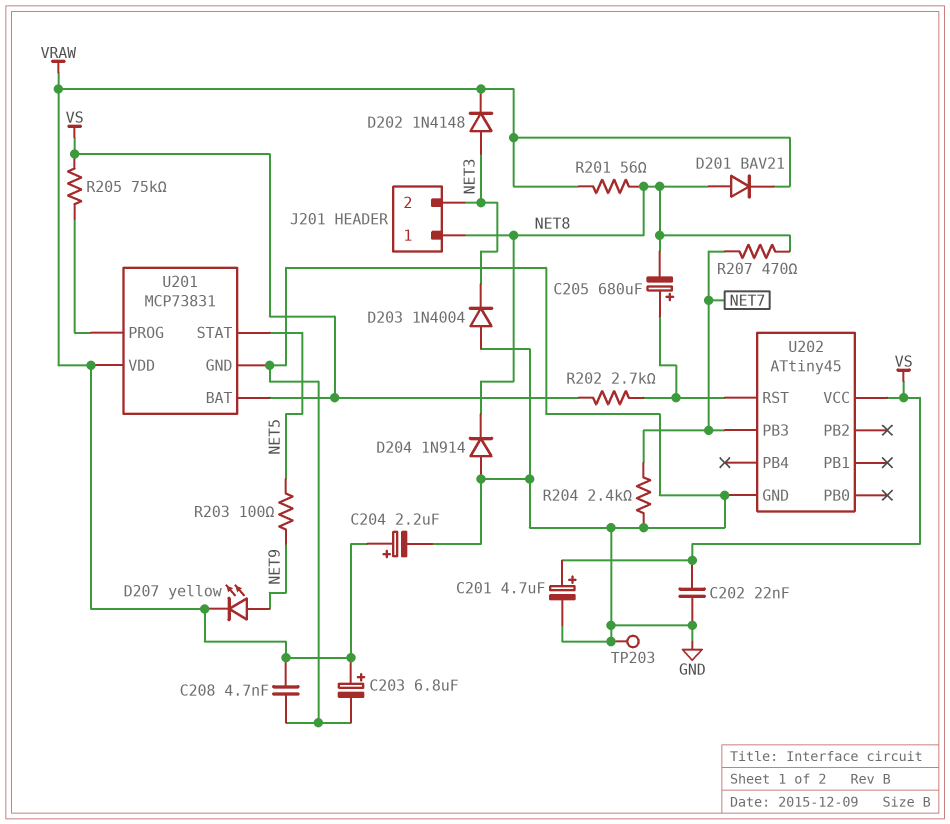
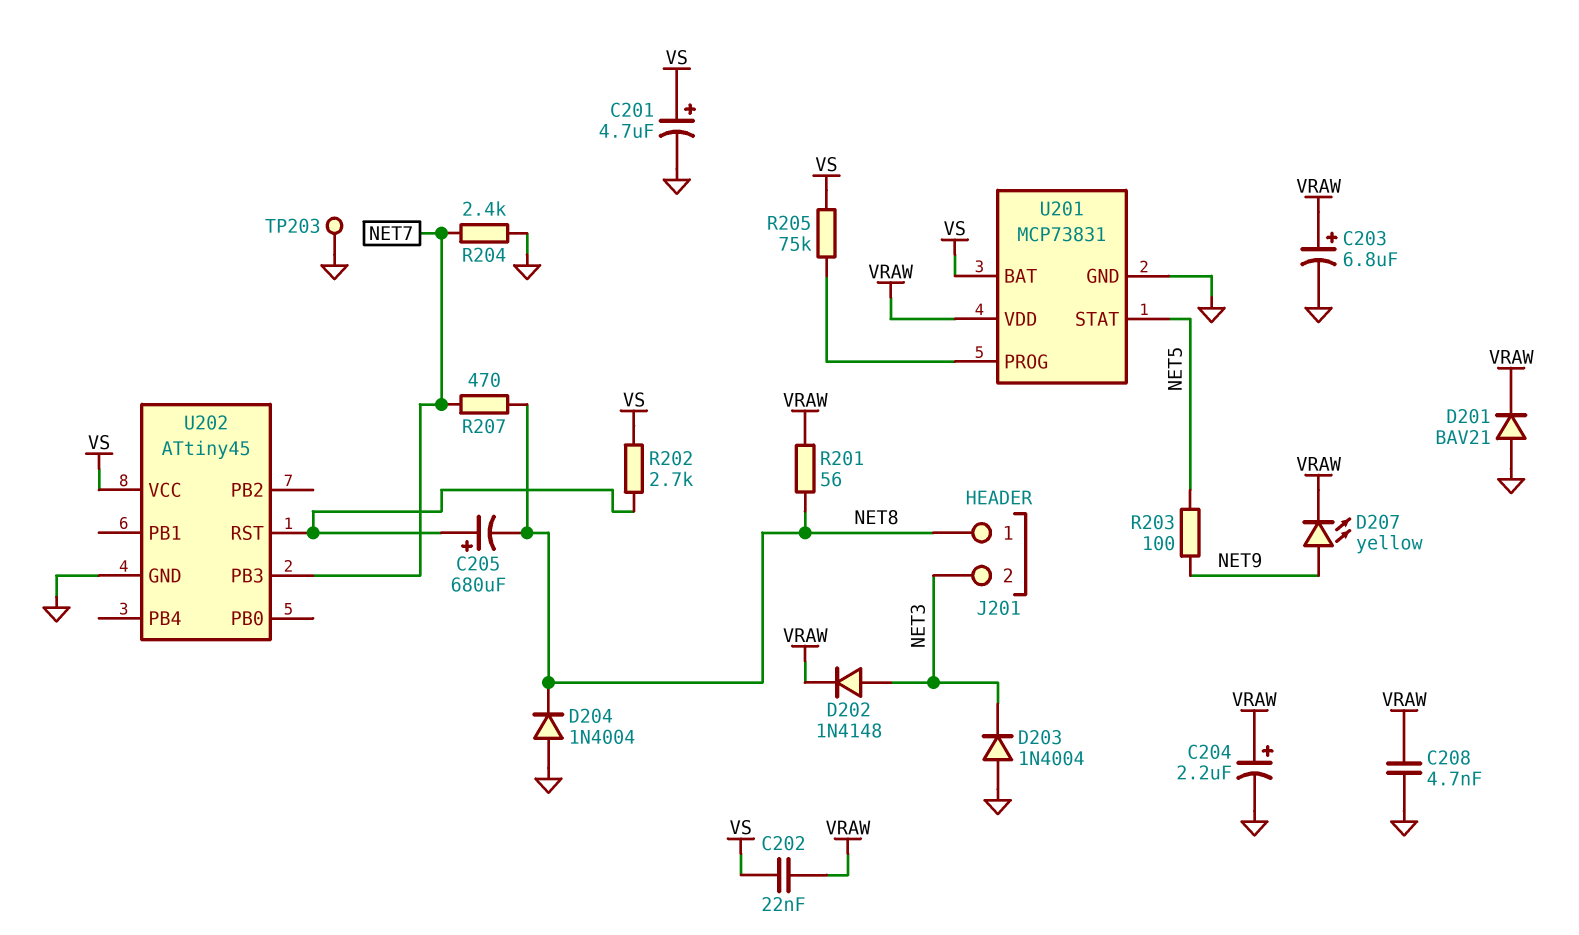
C202: 22nF (GND, VS) -> 22nF (VRAW, VS)
D201: diode BAV21 (A NET8, K VRAW) -> diode BAV21 (A GND, K VRAW)
D204: diode 1N914 (A GND, K NET8) -> diode 1N4004 (A GND, K NET8)

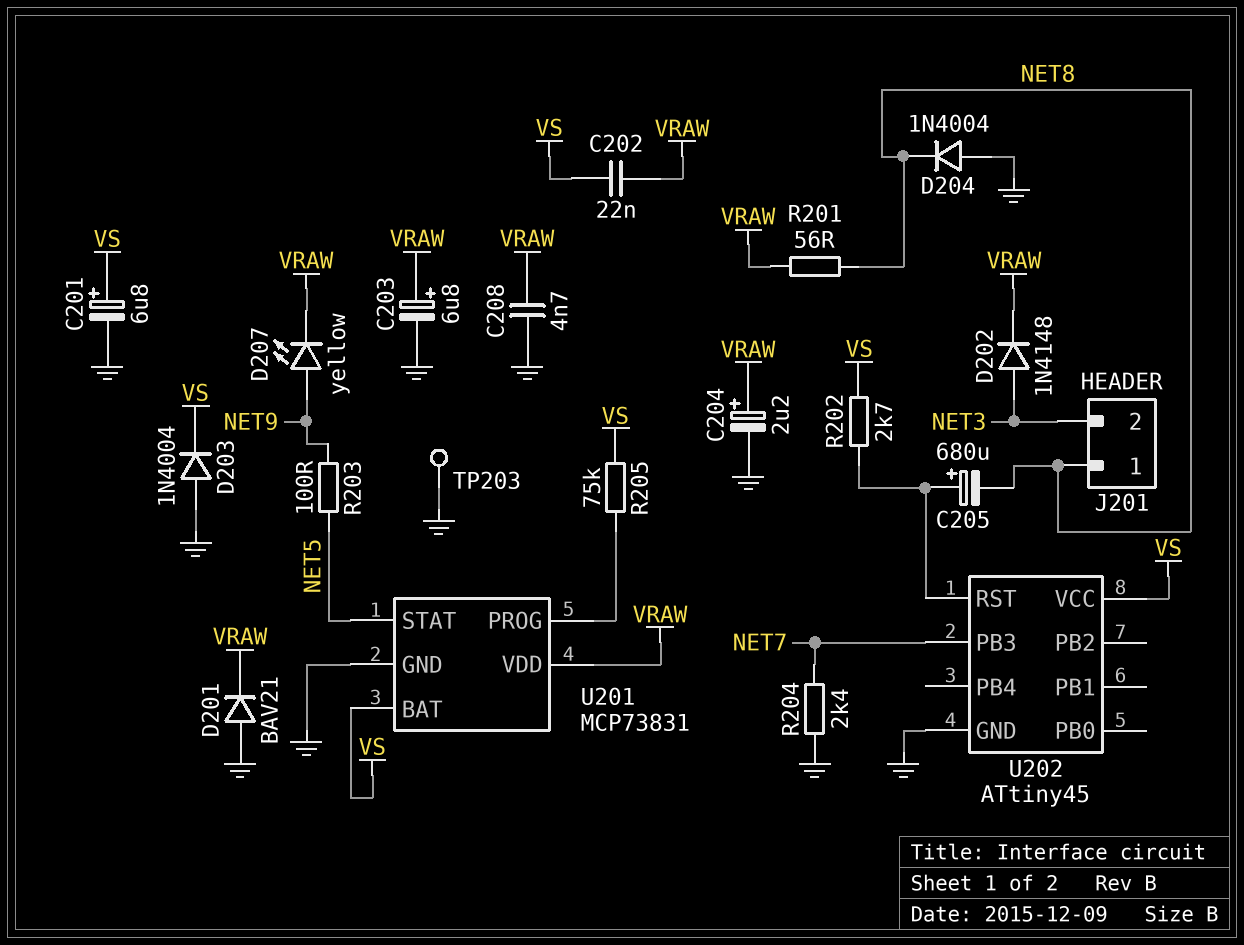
C201: 4.7uF (plus VS, minus GND) -> 6.8uF (plus VS, minus GND)
D203: diode 1N4004 (A GND, K NET3) -> diode 1N4004 (A GND, K VS)
R207: 470 (NET7, NET8) -> none

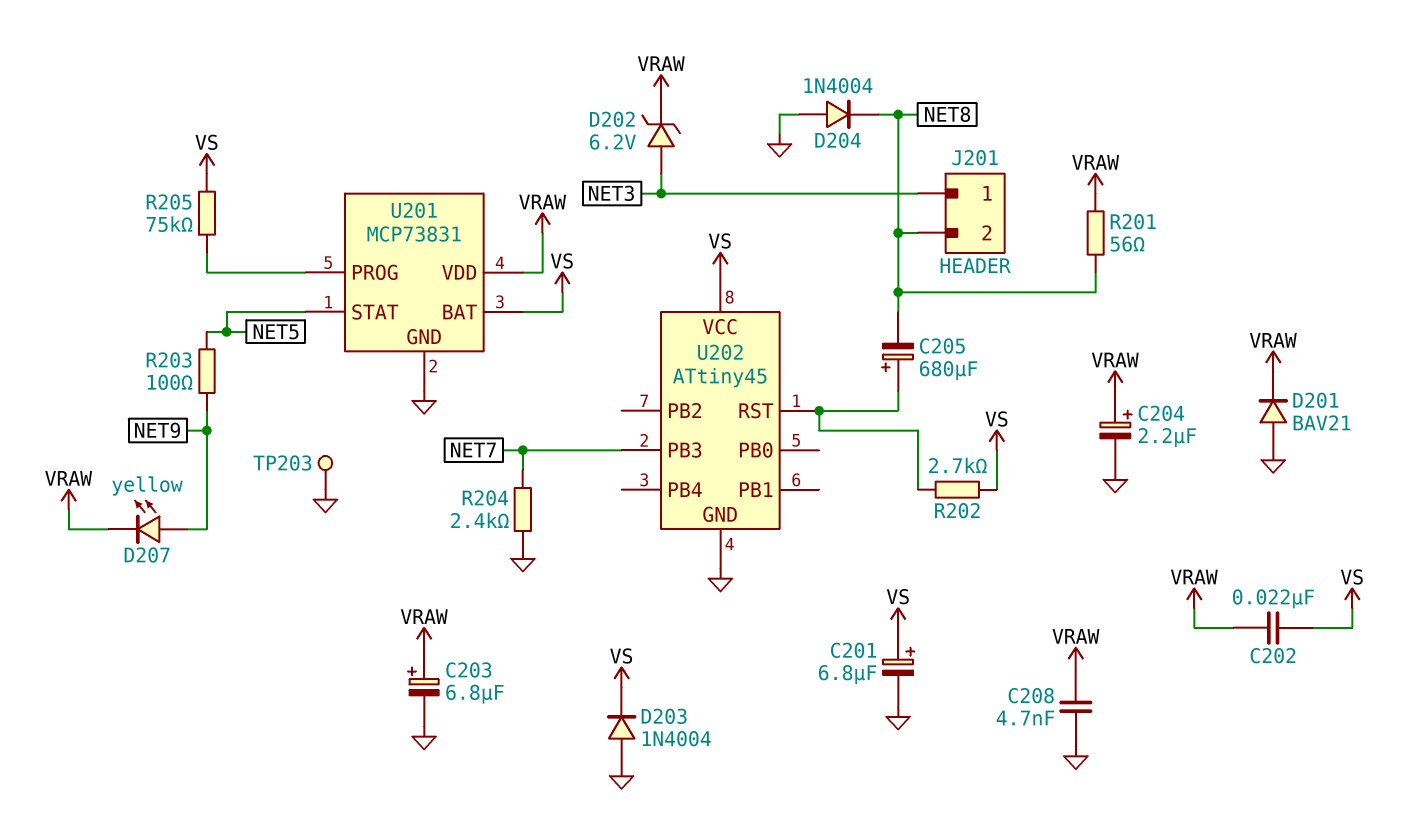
D202: diode 1N4148 (A NET3, K VRAW) -> zener 6.2V (A NET3, K VRAW)
J201 pin 1: NET8 -> NET3
J201 pin 2: NET3 -> NET8

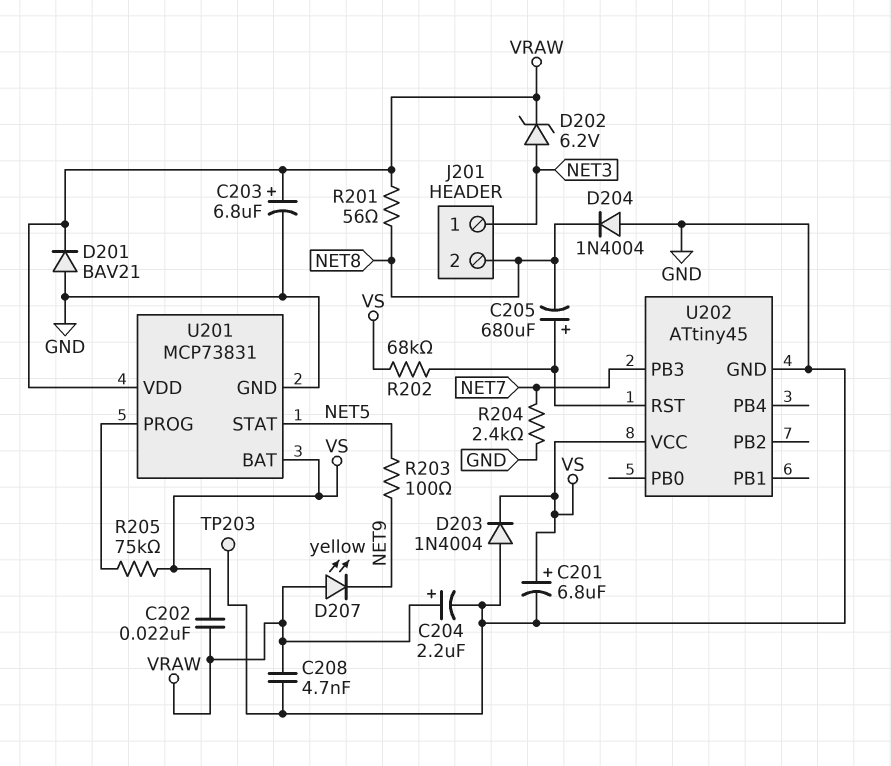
D207: LED yellow (A NET9, K VRAW) -> LED yellow (A VRAW, K NET9)
R202: 2.7k (U202/RST, VS) -> 68k (U202/RST, VS)

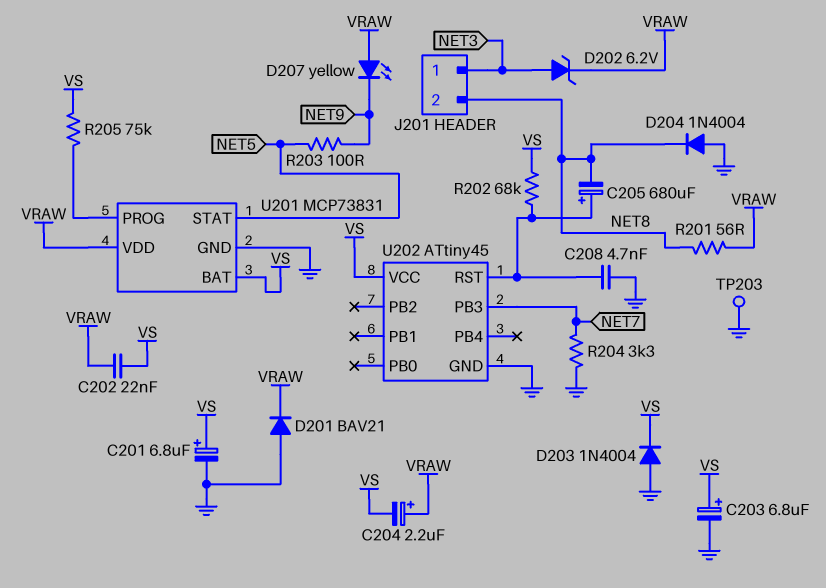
C203: 6.8uF (plus VRAW, minus GND) -> 6.8uF (plus VS, minus GND)
C204: 2.2uF (plus VRAW, minus GND) -> 2.2uF (plus VRAW, minus VS)
C208: 4.7nF (GND, VRAW) -> 4.7nF (GND, U202/RST)
R204: 2.4k (GND, NET7) -> 3.3k (GND, NET7)

